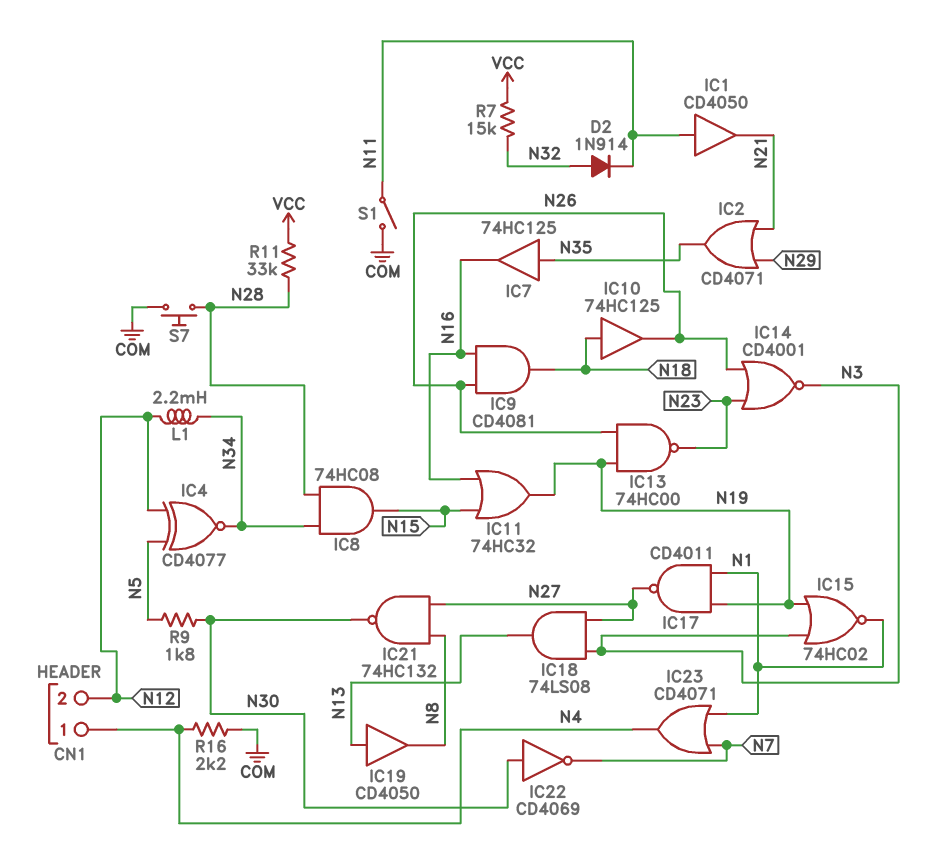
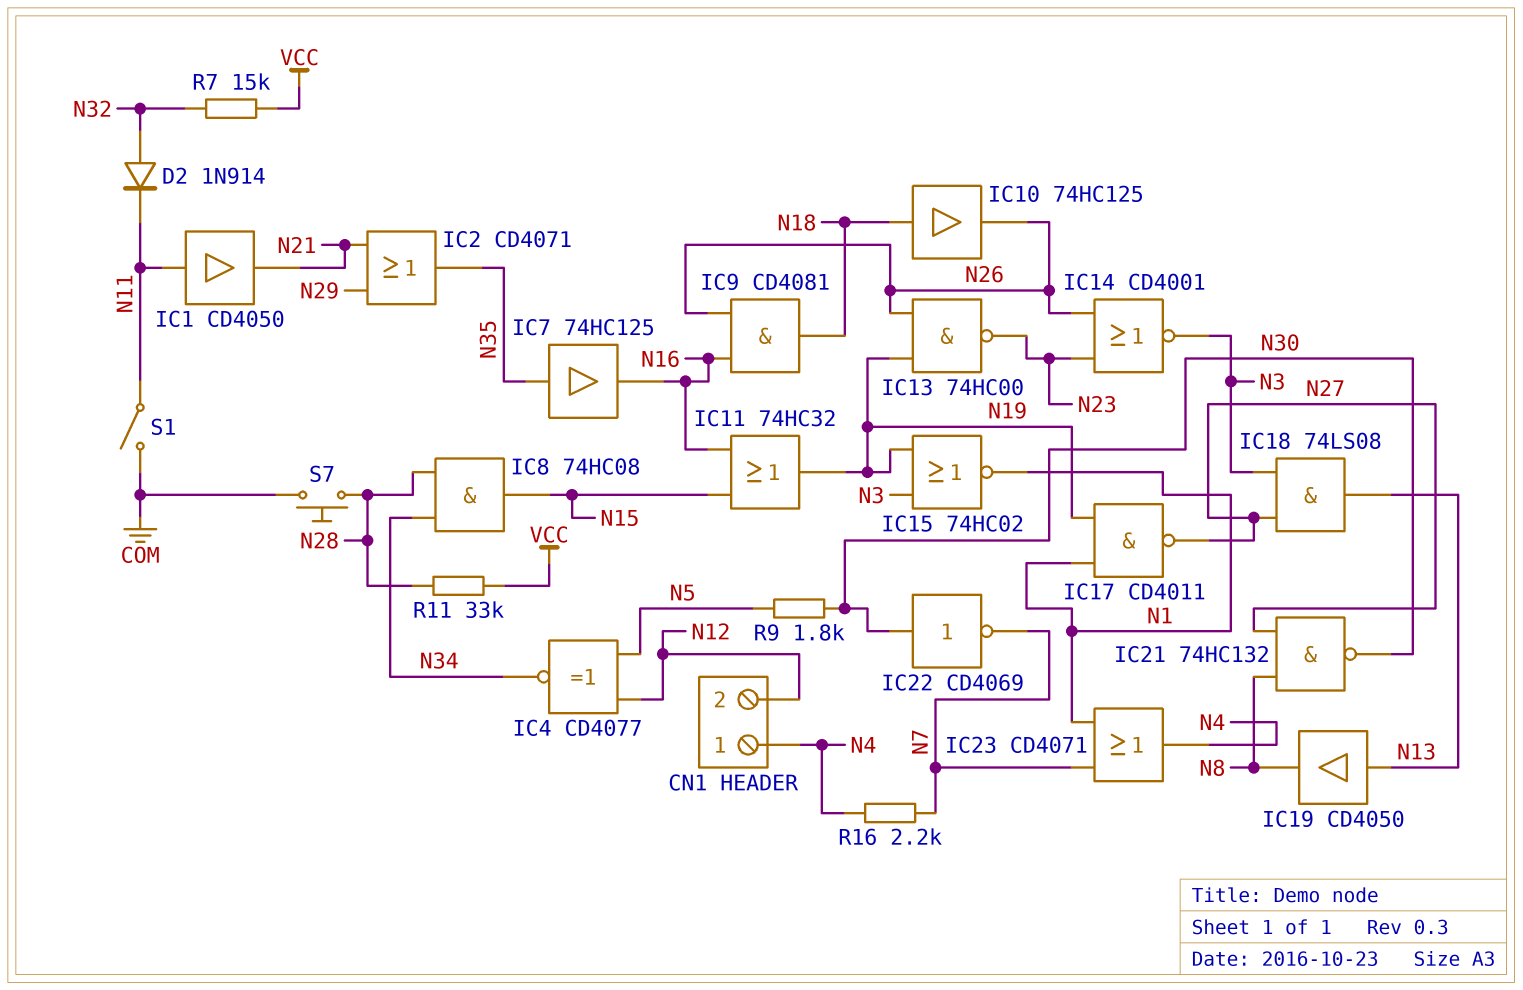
L1: 2.2mH (N12, N34) -> none
R16: 2.2k (COM, N4) -> 2.2k (N4, N7)

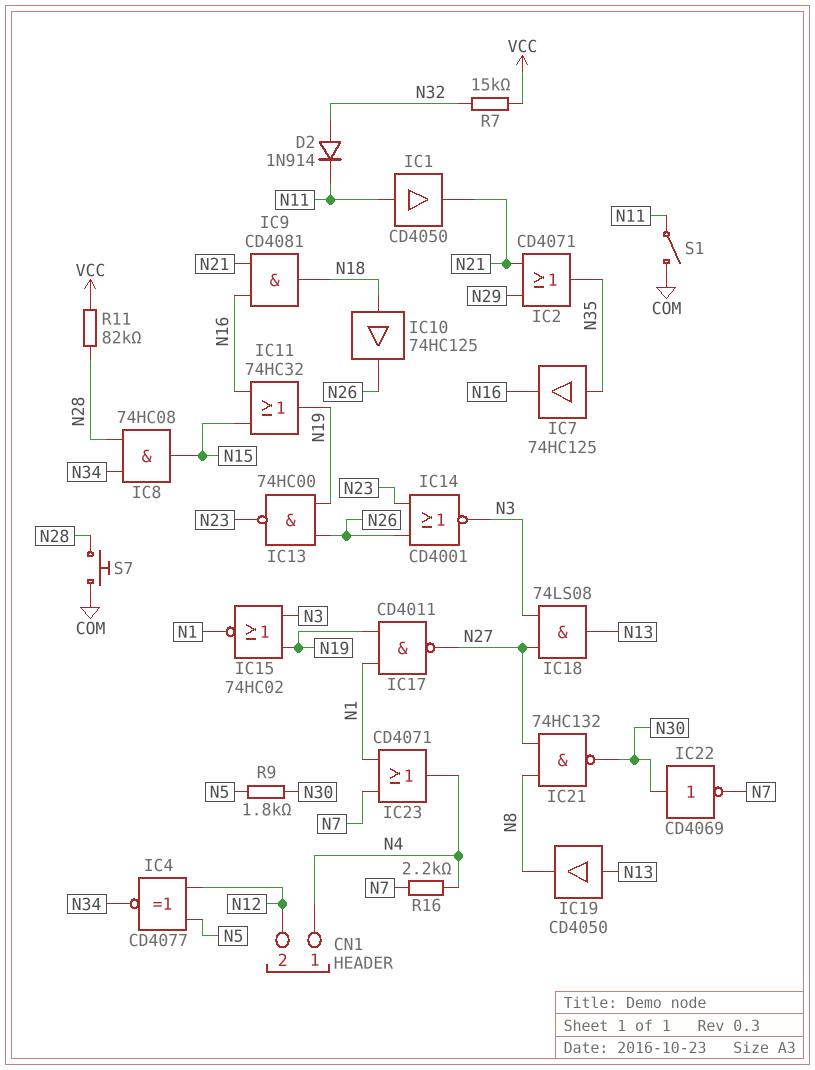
IC9: AND CD4081 (in N16, in N26, out N18) -> AND CD4081 (in N16, in N21, out N18)
R11: 33k (N28, VCC) -> 82k (N28, VCC)

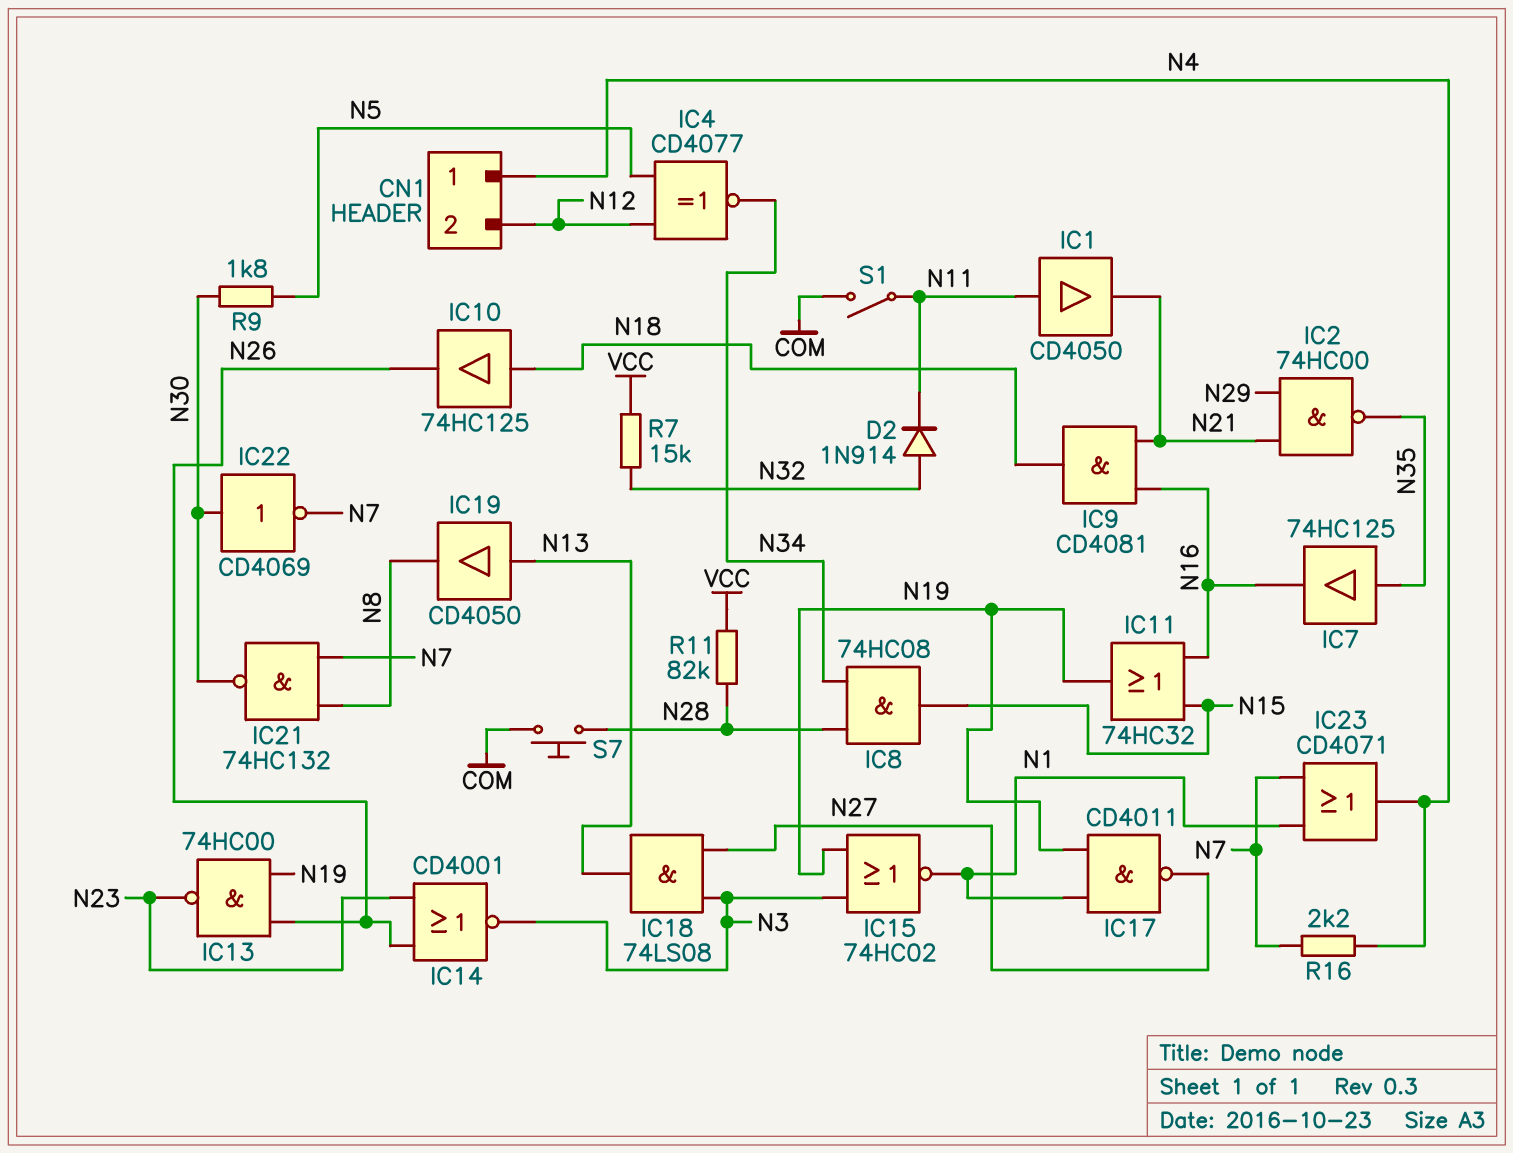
IC2: OR CD4071 (in N21, in N29, out N35) -> NAND 74HC00 (in N21, in N29, out N35)
IC21: NAND 74HC132 (in N8, in N27, out N30) -> NAND 74HC132 (in N7, in N8, out N30)

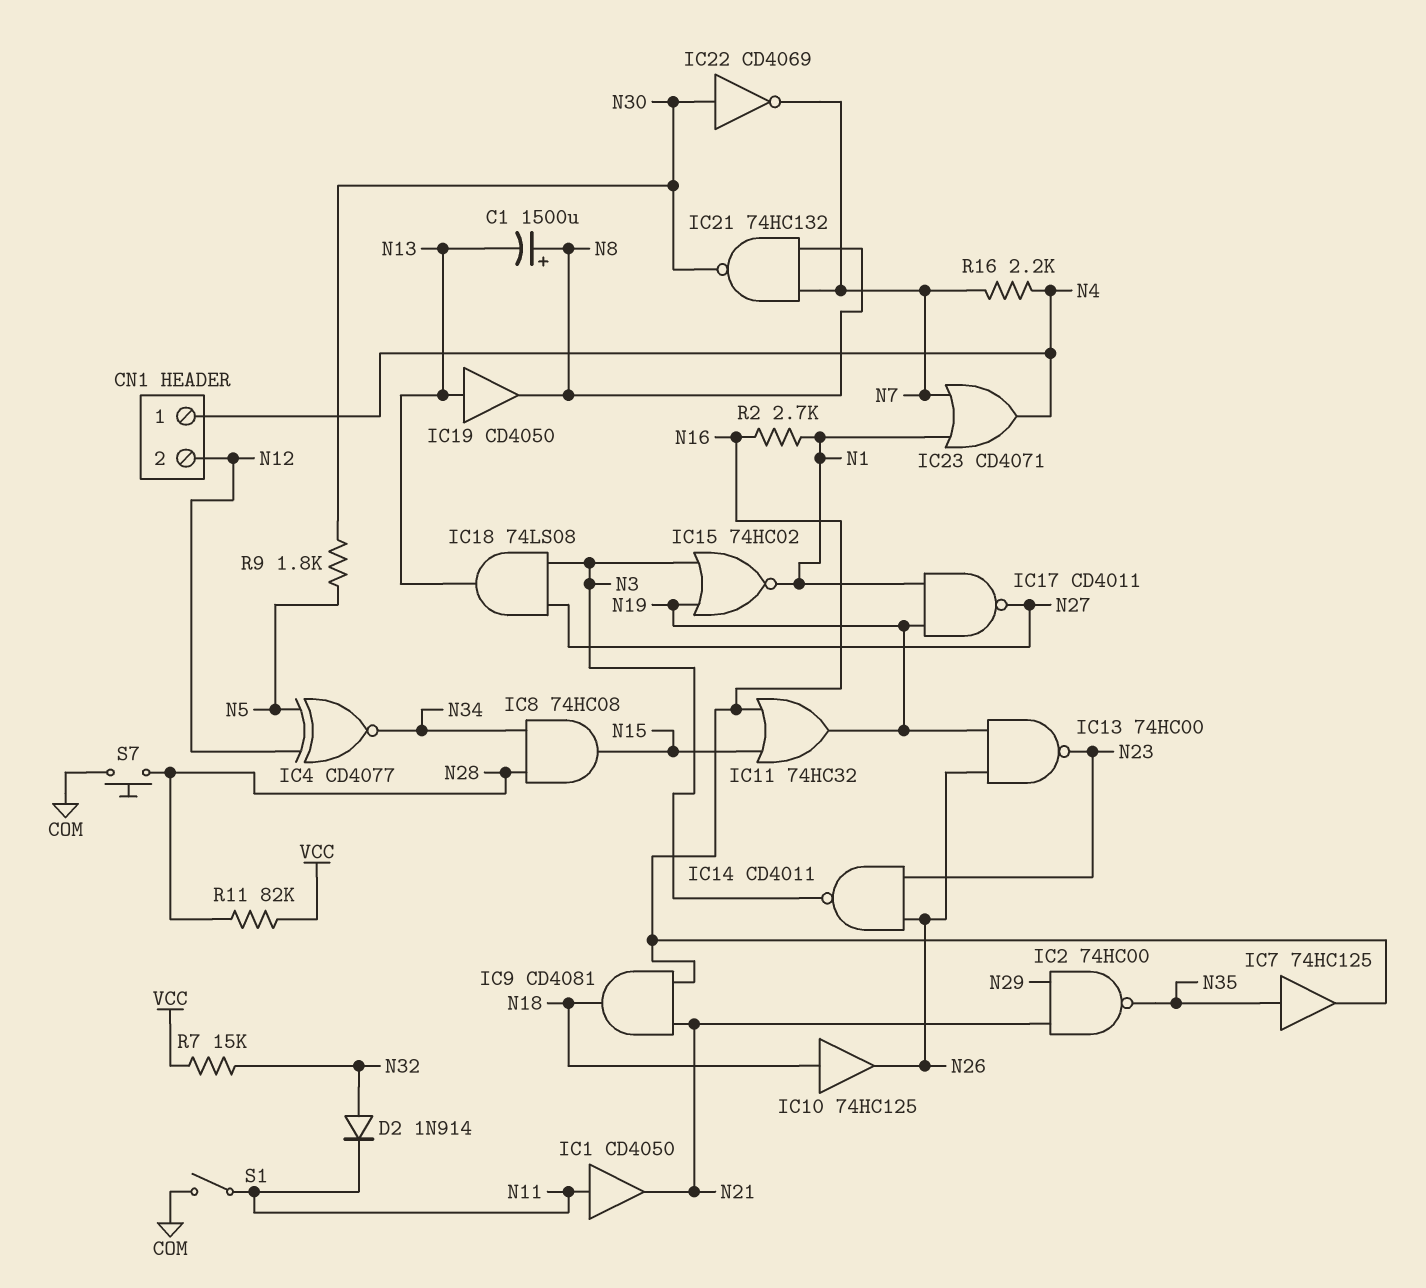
C1: none -> 1500uF (plus N8, minus N13)
IC14: NOR CD4001 (in N23, in N26, out N3) -> NAND CD4011 (in N23, in N26, out N3)
R2: none -> 2.7k (N1, N16)

